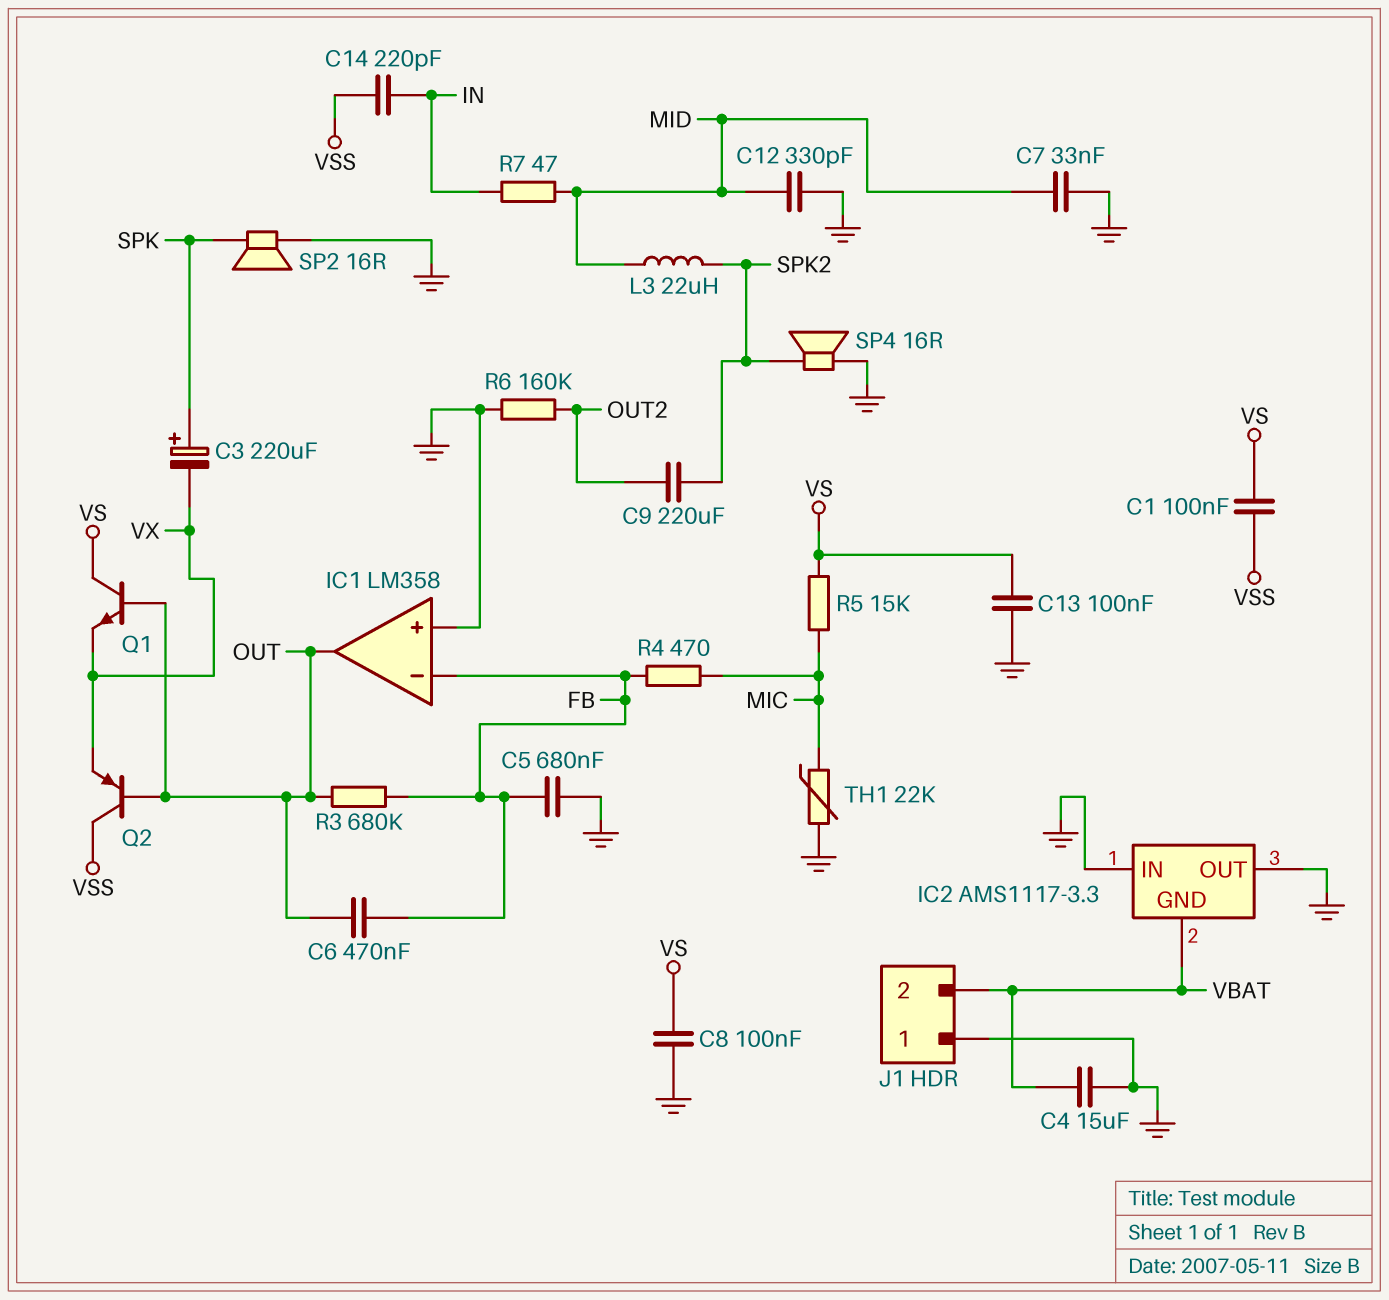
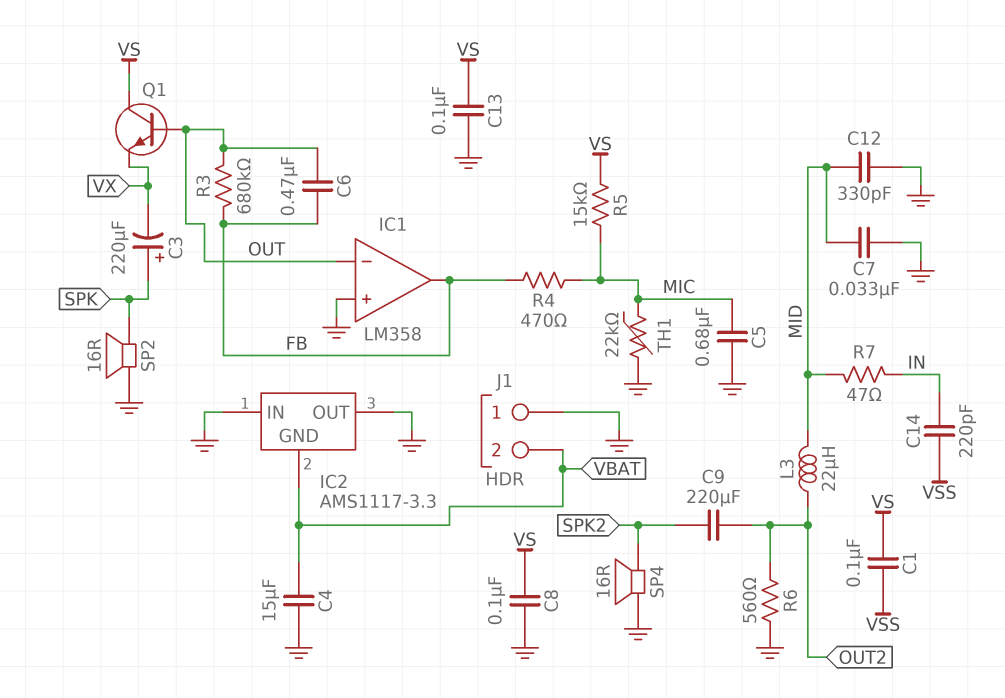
C5: 680nF (FB, GND) -> 680nF (GND, MIC)
IC1 pin in-: FB -> OUT
IC1 pin out: OUT -> FB
L3: 22uH (MID, SPK2) -> 22uH (MID, OUT2)
Q2: PNP (B OUT, C VSS, E VX) -> none
R6: 160k (GND, OUT2) -> 560 (GND, OUT2)

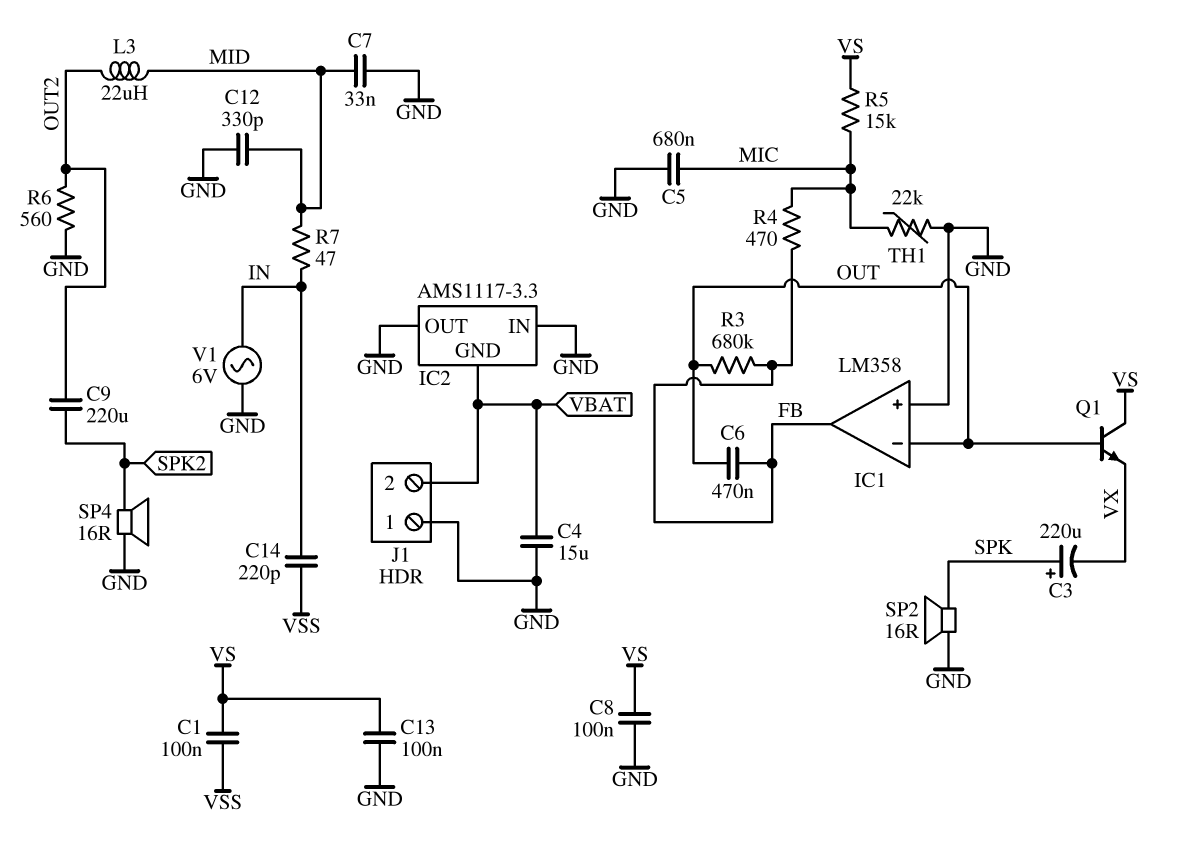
V1: none -> AC 6V (GND, IN)

